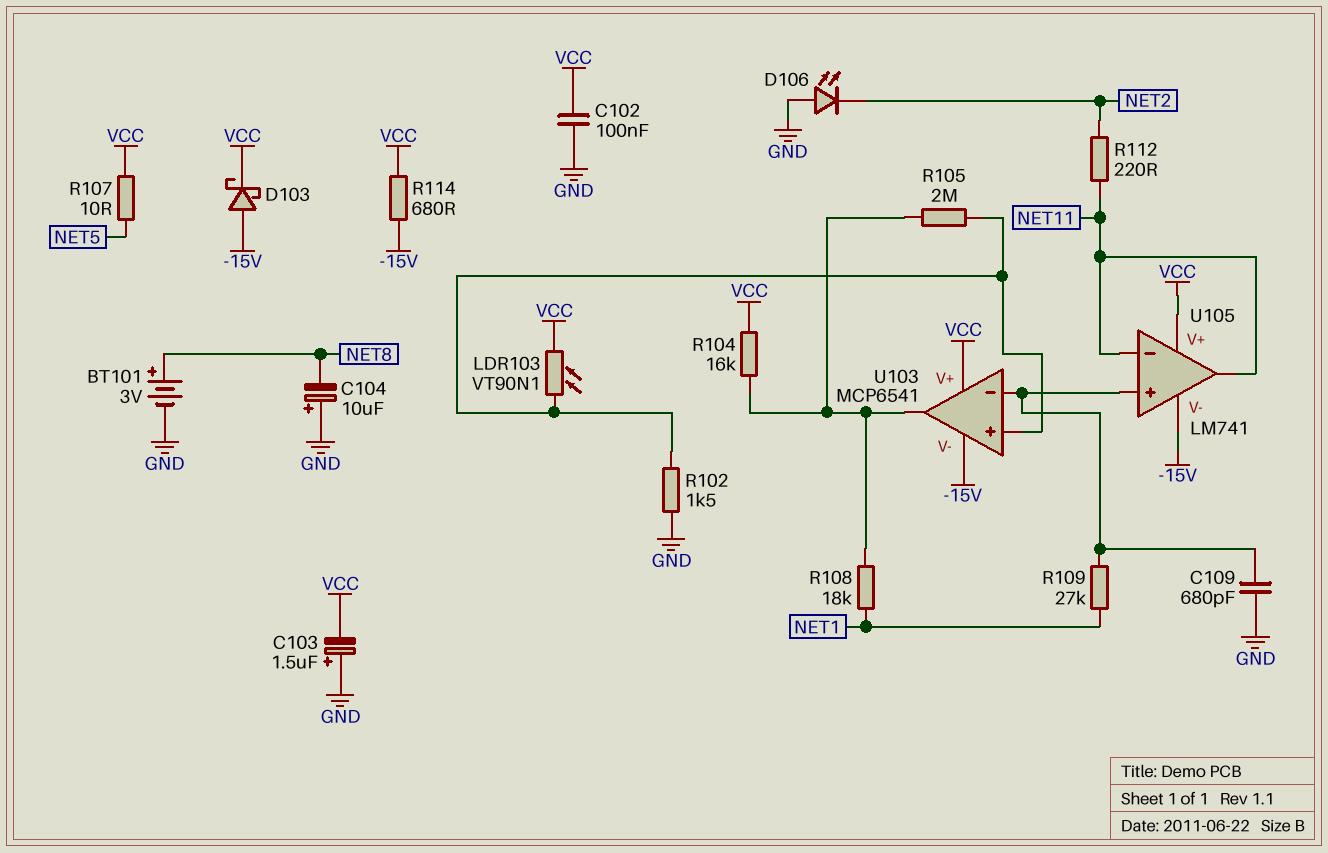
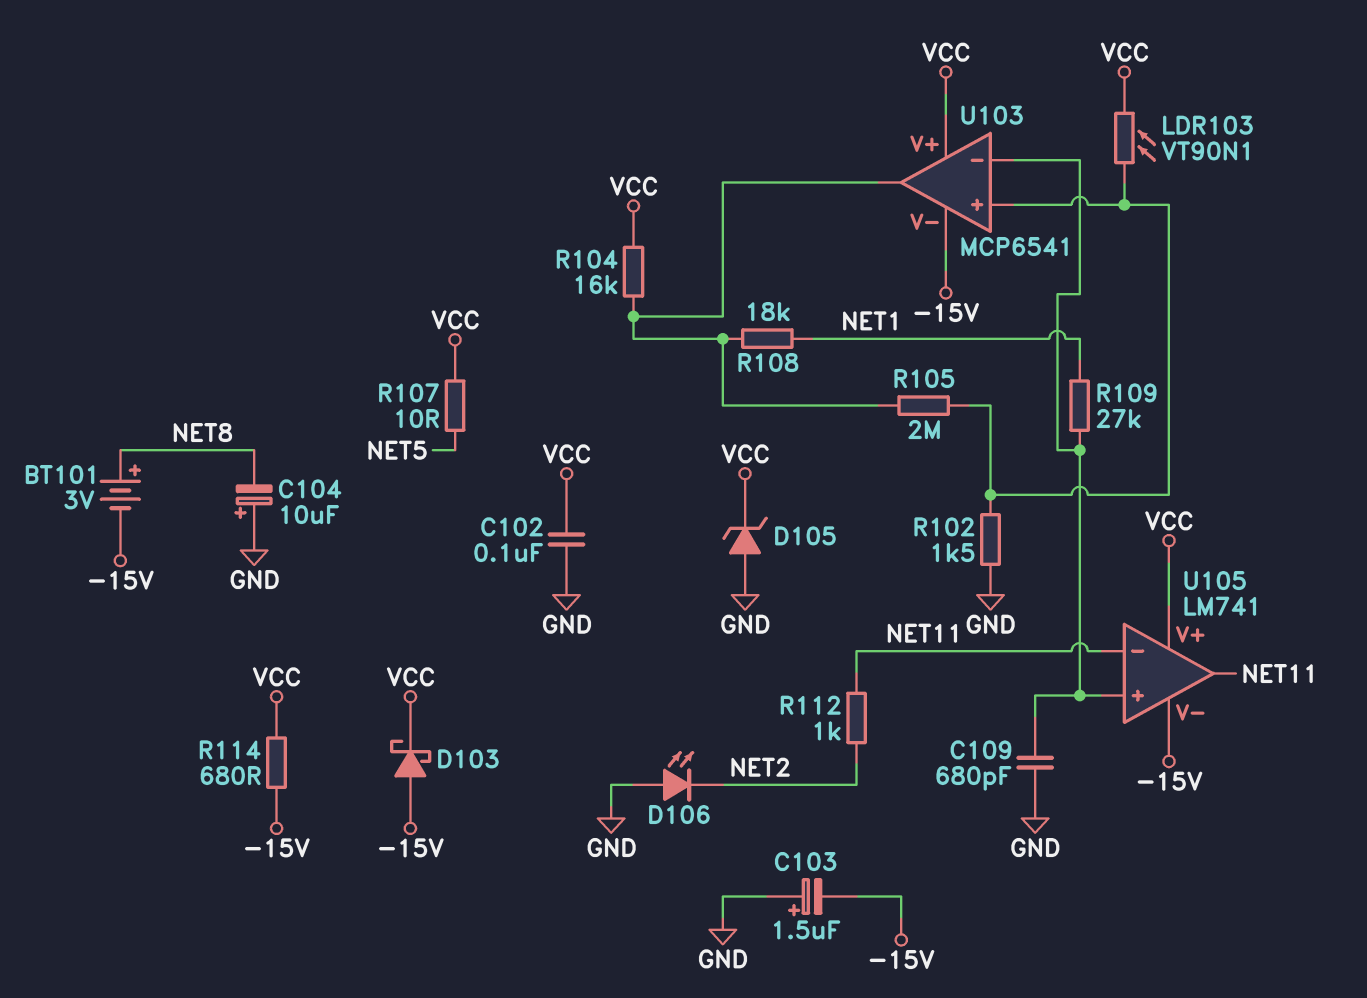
BT101: 3V (plus NET8, minus GND) -> 3V (plus NET8, minus -15V)
C103: 1.5uF (plus GND, minus VCC) -> 1.5uF (plus GND, minus -15V)
D105: none -> zener (A GND, K VCC)
R112: 220 (NET2, NET11) -> 1k (NET2, NET11)

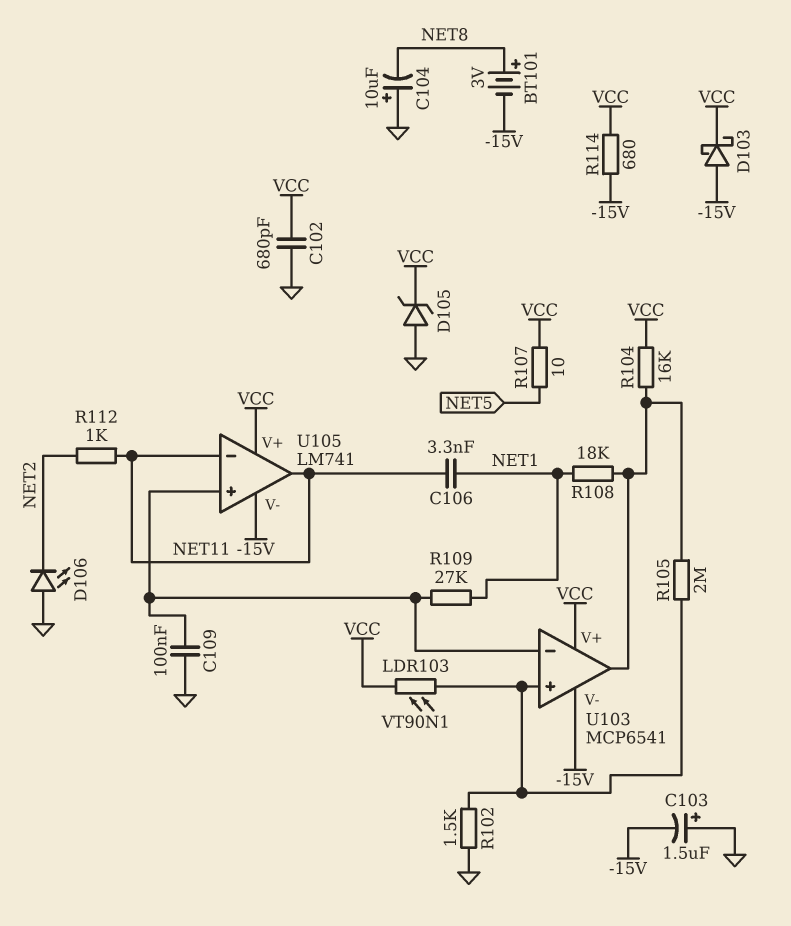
C102: 100nF (GND, VCC) -> 680pF (GND, VCC)
C106: none -> 3.3nF (NET1, NET11)
C109: 680pF (GND, U103/in-) -> 100nF (GND, U103/in-)

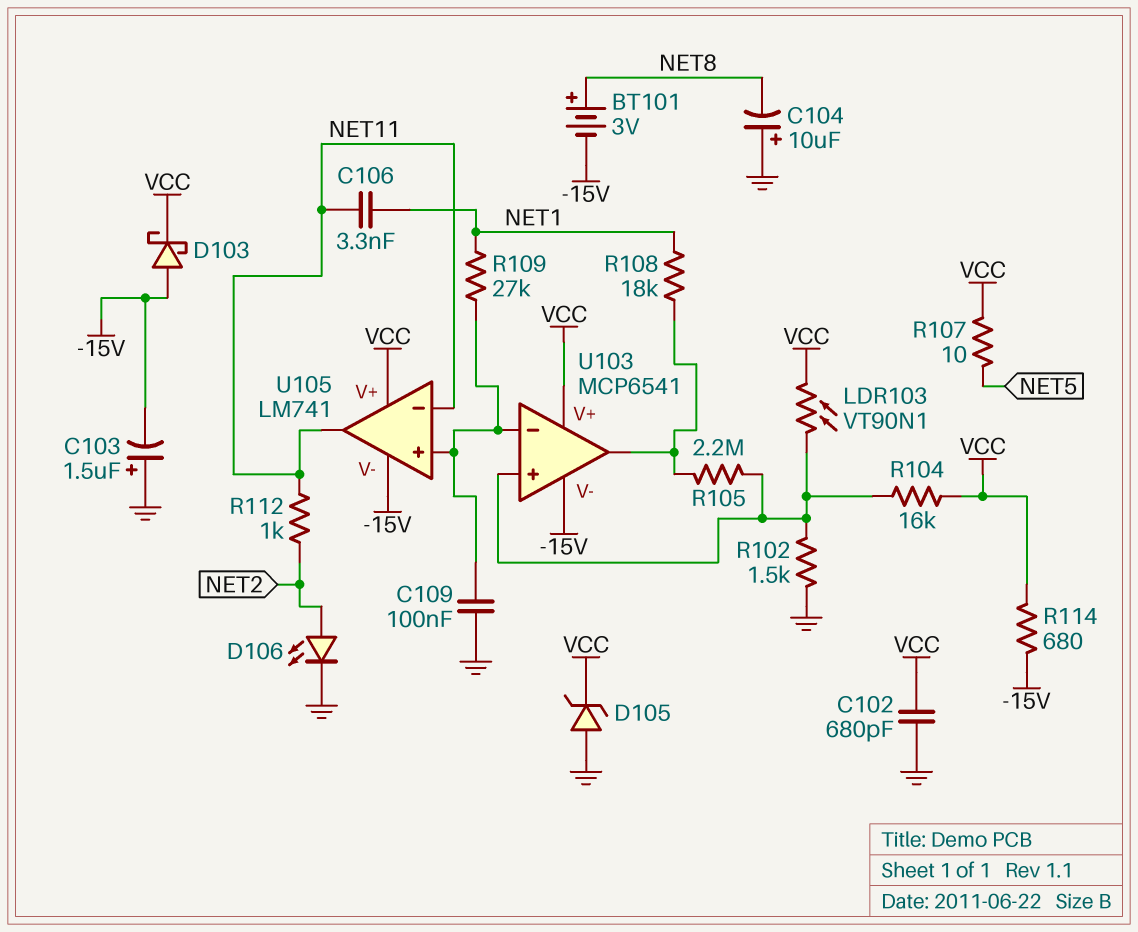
D106: LED (A GND, K NET2) -> LED (A NET2, K GND)
R104: 16k (U103/out, VCC) -> 16k (U103/in+, VCC)
R105: 2M (U103/in+, U103/out) -> 2.2M (U103/in+, U103/out)

